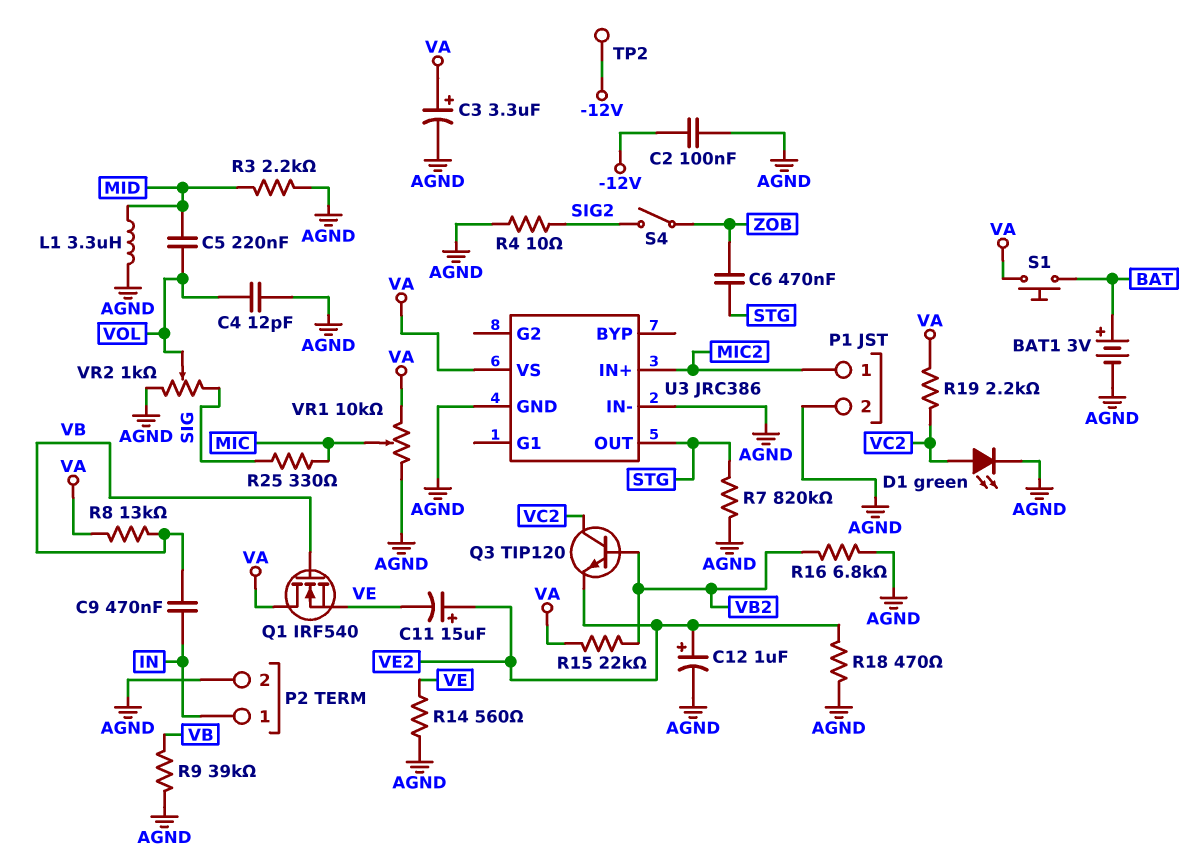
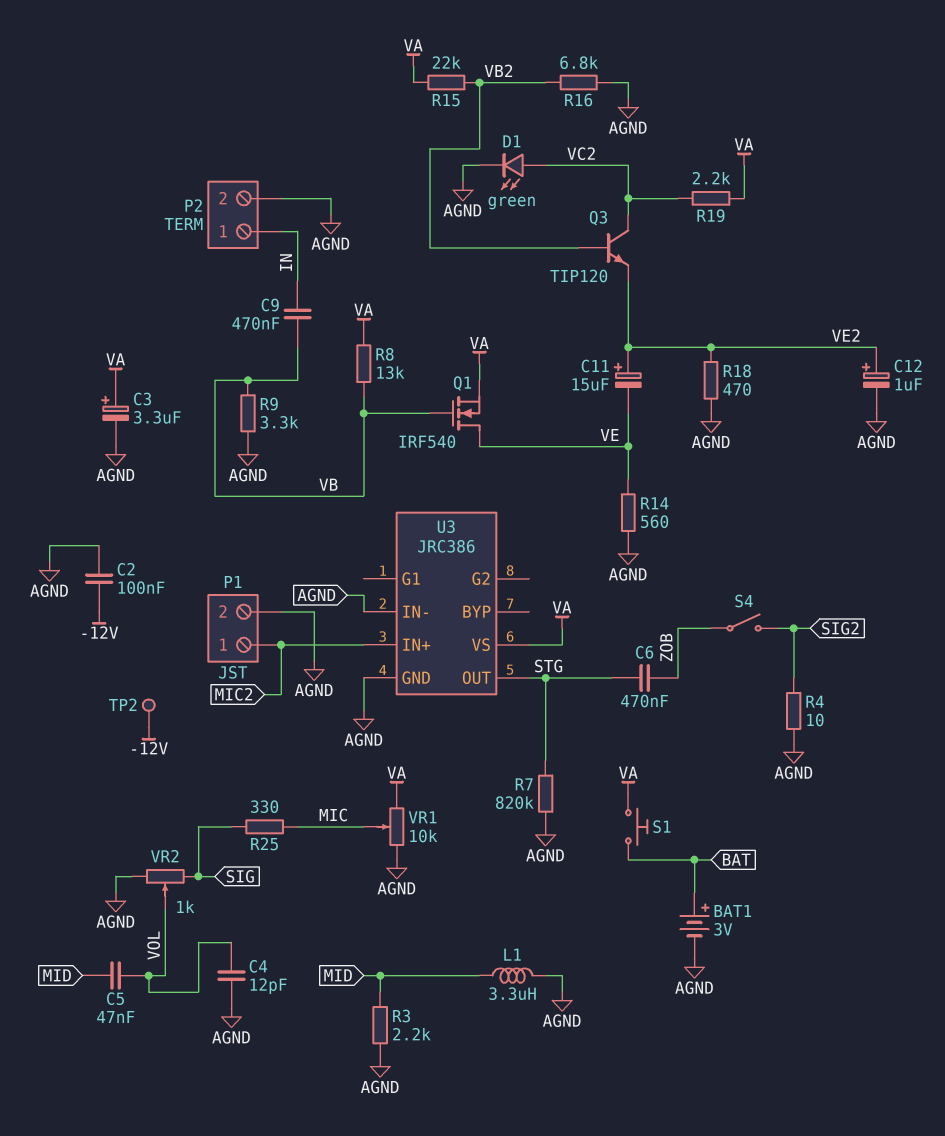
C5: 220nF (MID, VOL) -> 47nF (MID, VOL)
Q1: NMOS IRF540 (G VB, D VA, S VE) -> NMOS IRF540 (G VB, D VE, S VA)
R9: 39k (AGND, VB) -> 3.3k (AGND, VB)

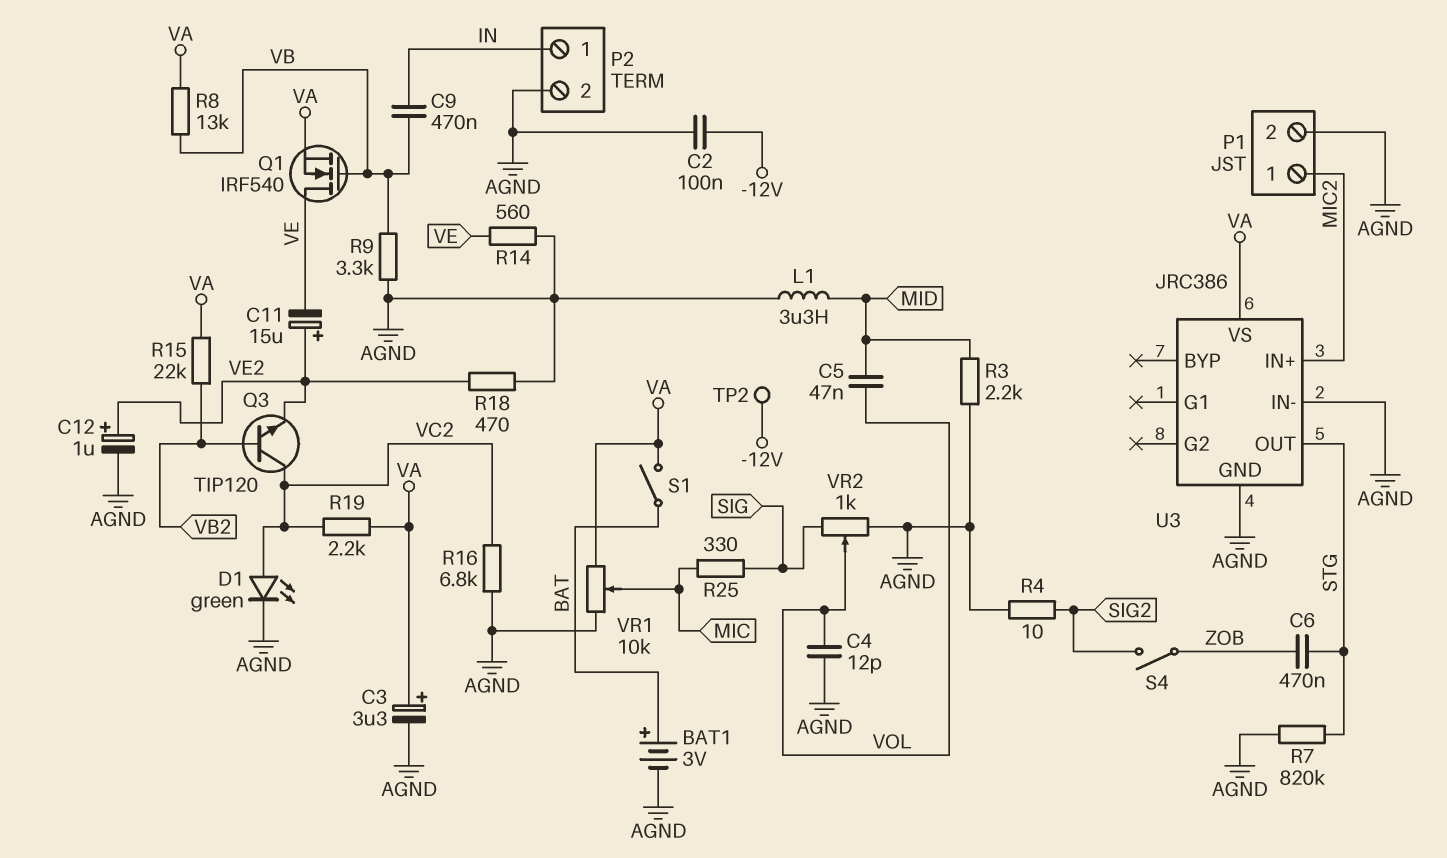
R16: 6.8k (AGND, VB2) -> 6.8k (AGND, VC2)
S1: button (BAT, VA) -> switch (BAT, VA)

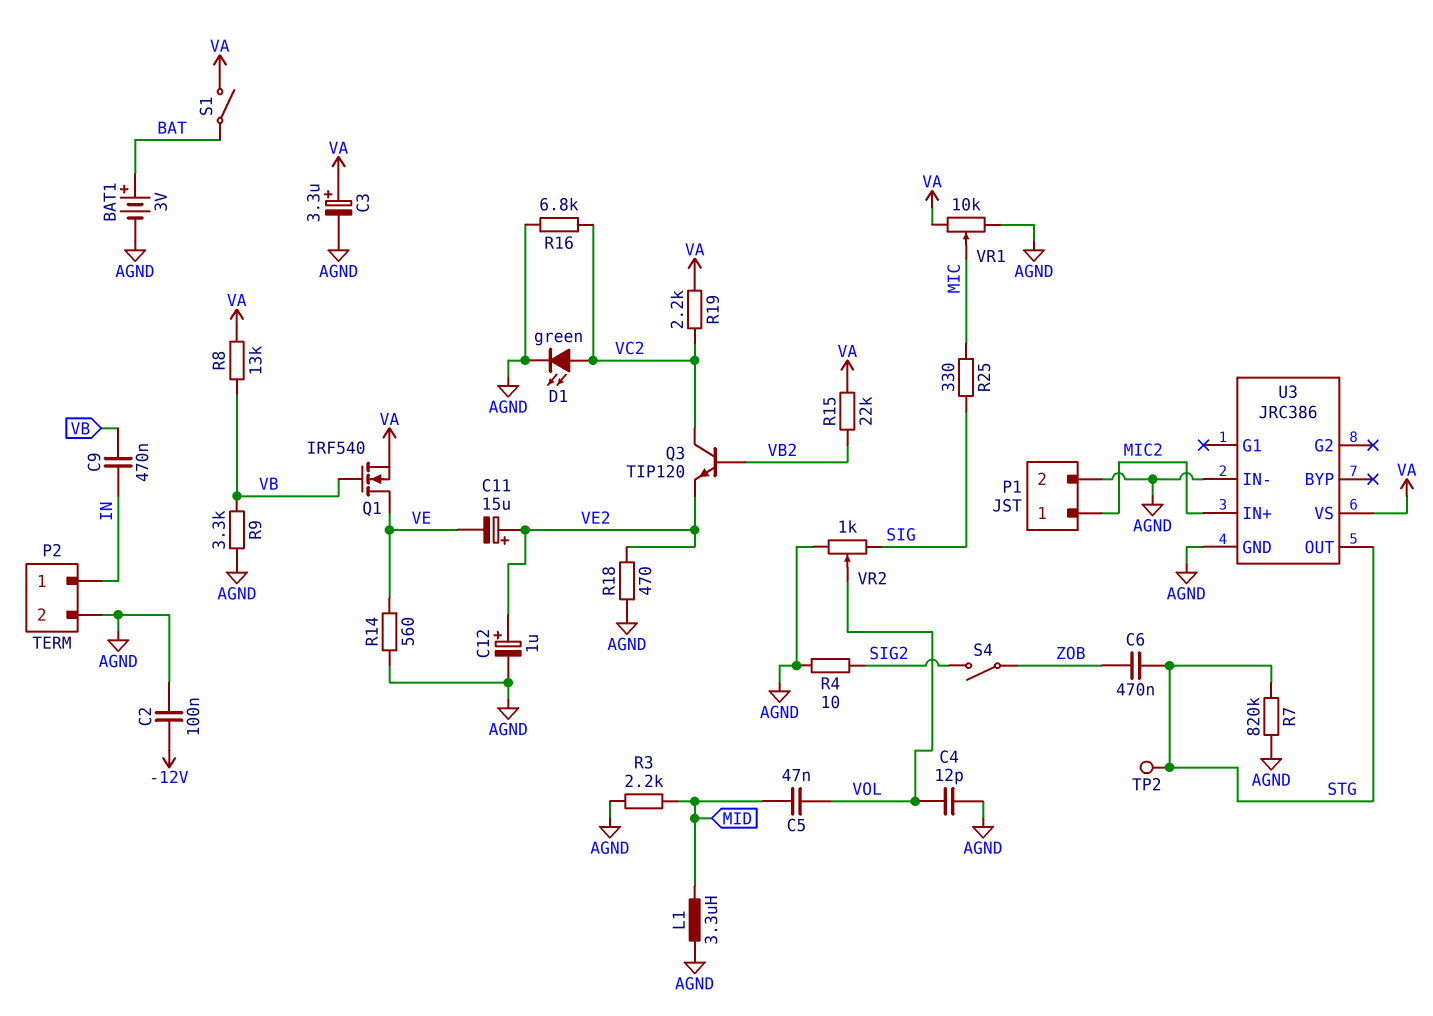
TP2: test point (-12V) -> test point (STG)

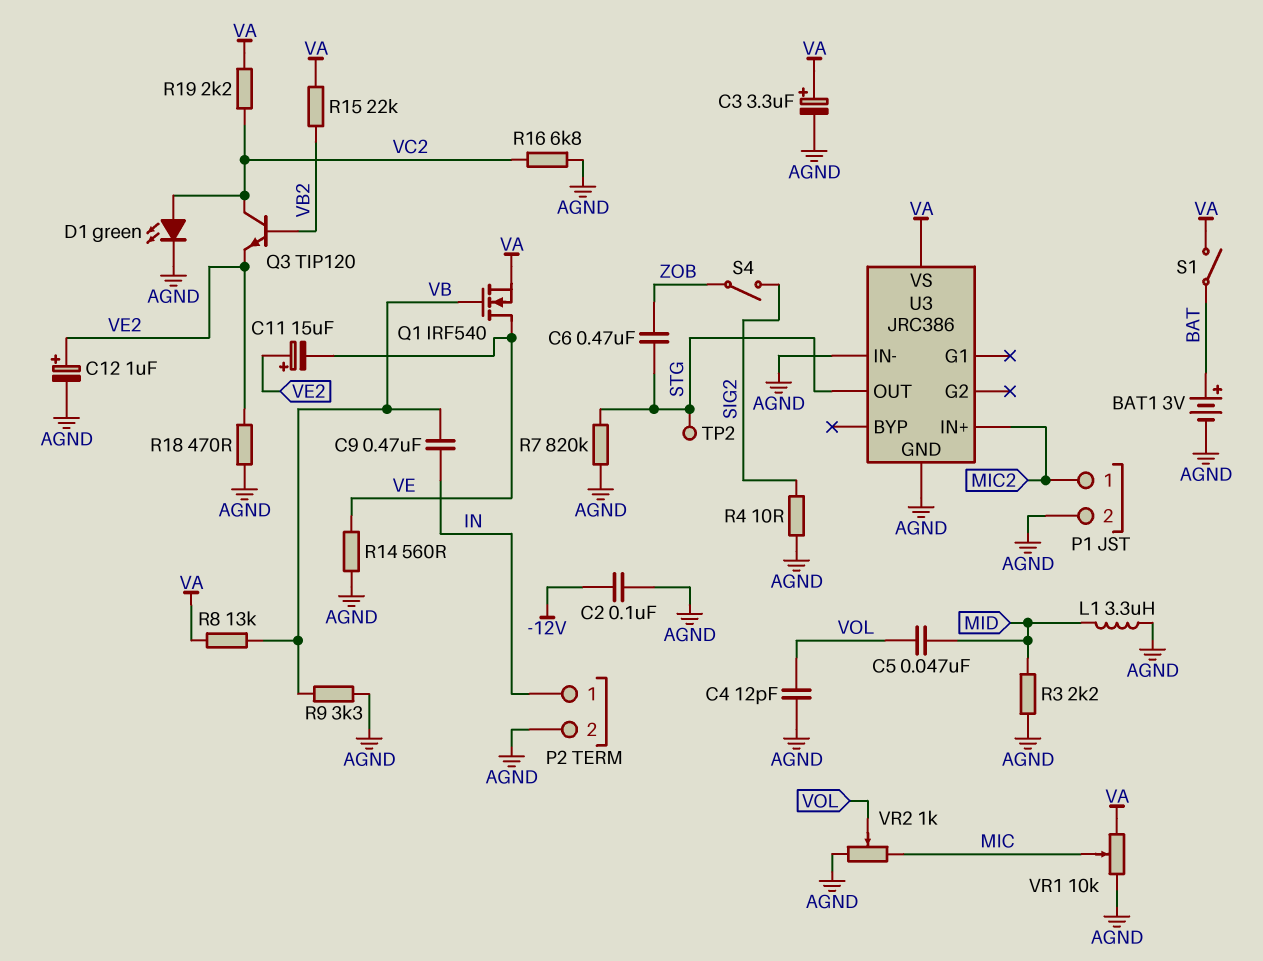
R25: 330 (MIC, SIG) -> none
VR2: 1k (AGND, SIG, wiper VOL) -> 1k (AGND, MIC, wiper VOL)

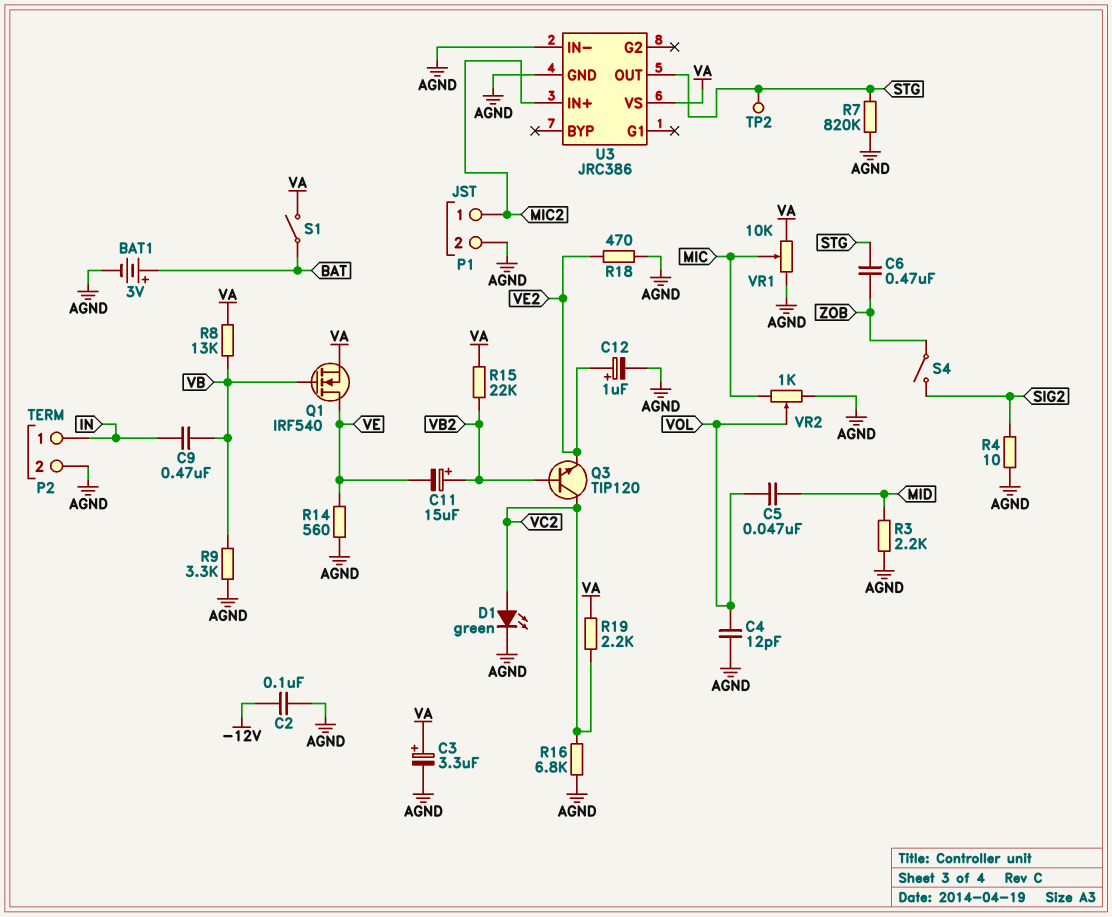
C11: 15uF (plus VE2, minus VE) -> 15uF (plus VB2, minus VE)
L1: 3.3uH (AGND, MID) -> none

